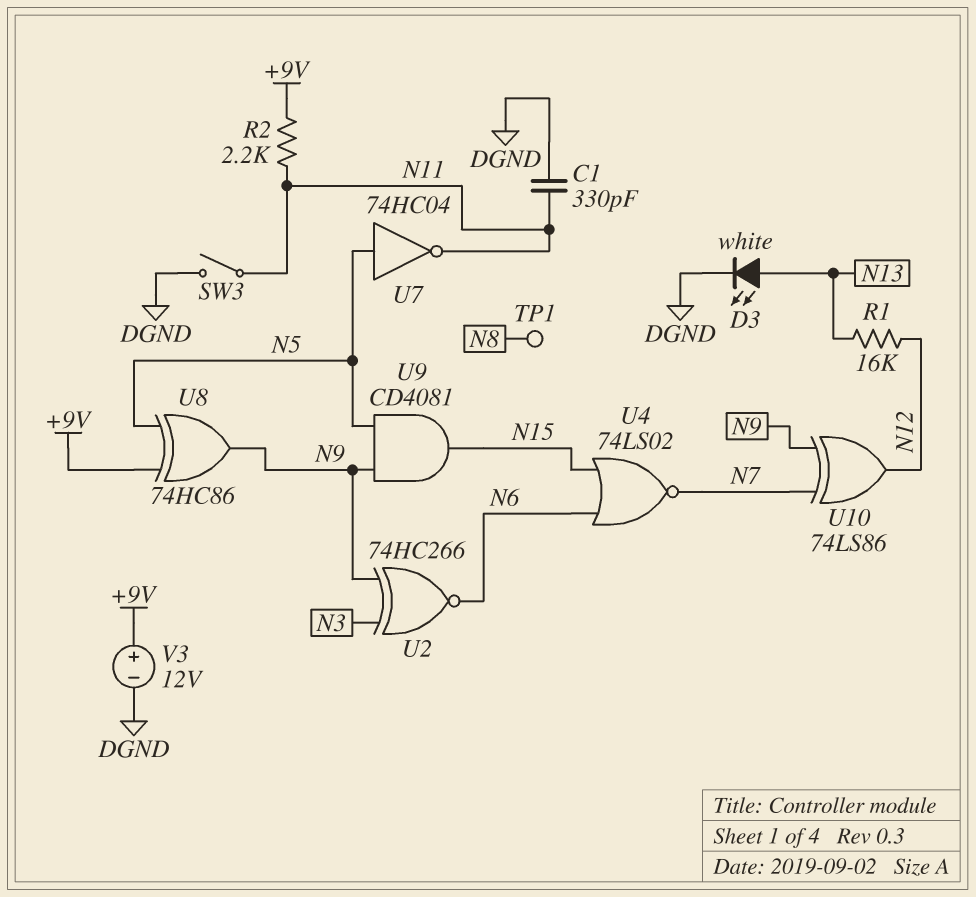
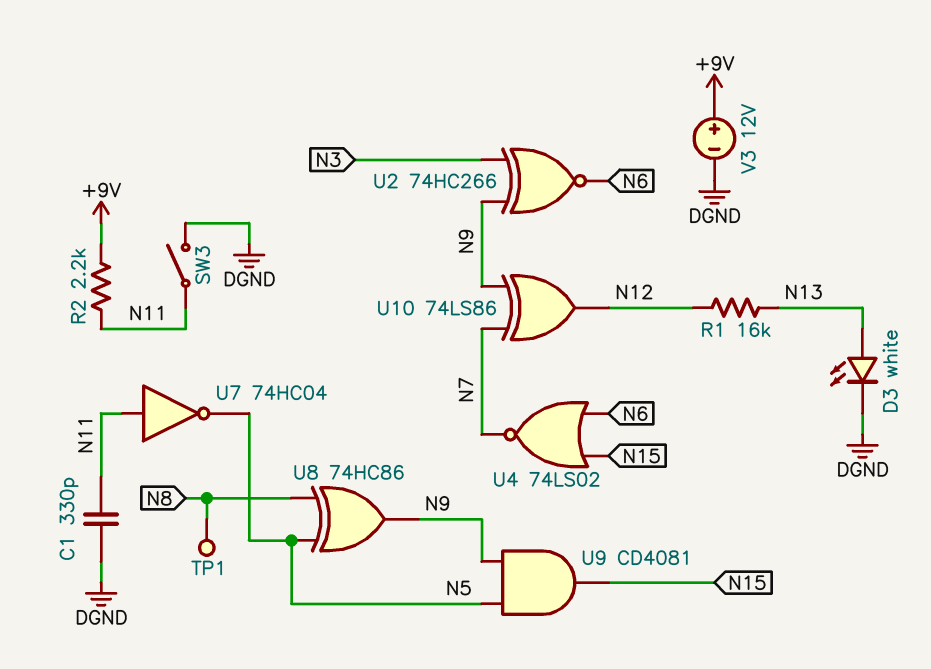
U7: NOT 74HC04 (in N5, out N11) -> NOT 74HC04 (in N11, out N5)
U8: XOR 74HC86 (in +9V, in N5, out N9) -> XOR 74HC86 (in N5, in N8, out N9)

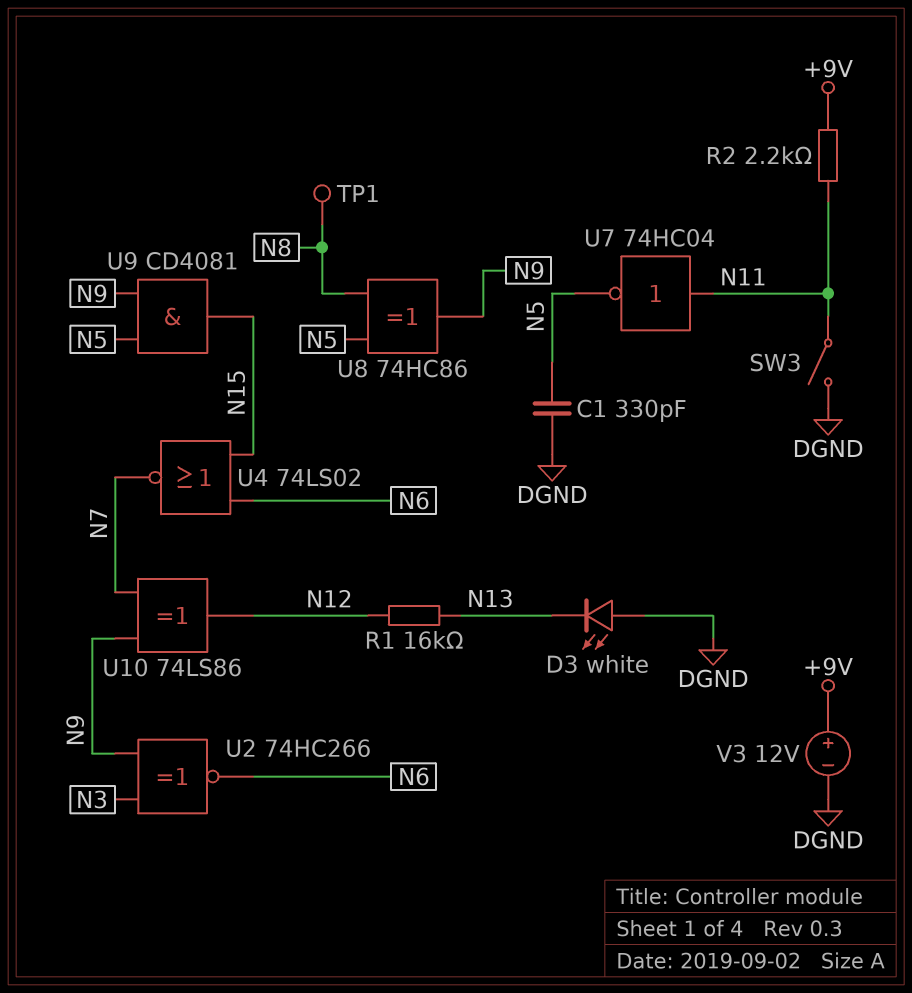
C1: 330pF (DGND, N11) -> 330pF (DGND, N5)
D3: LED white (A N13, K DGND) -> LED white (A DGND, K N13)

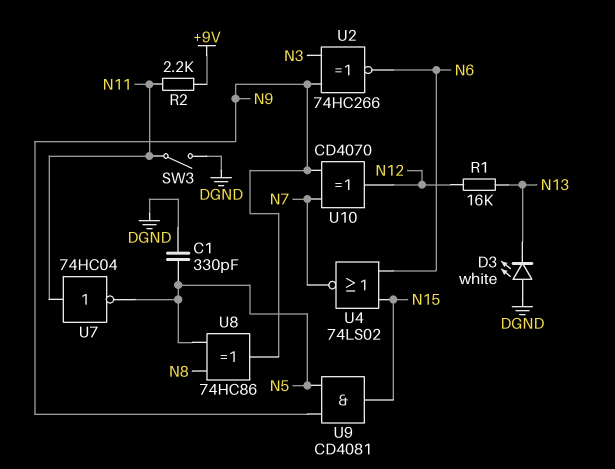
TP1: test point (N8) -> none
U10: XOR 74LS86 (in N7, in N9, out N12) -> XOR CD4070 (in N7, in N9, out N12)
V3: 12V (plus +9V, minus DGND) -> none

